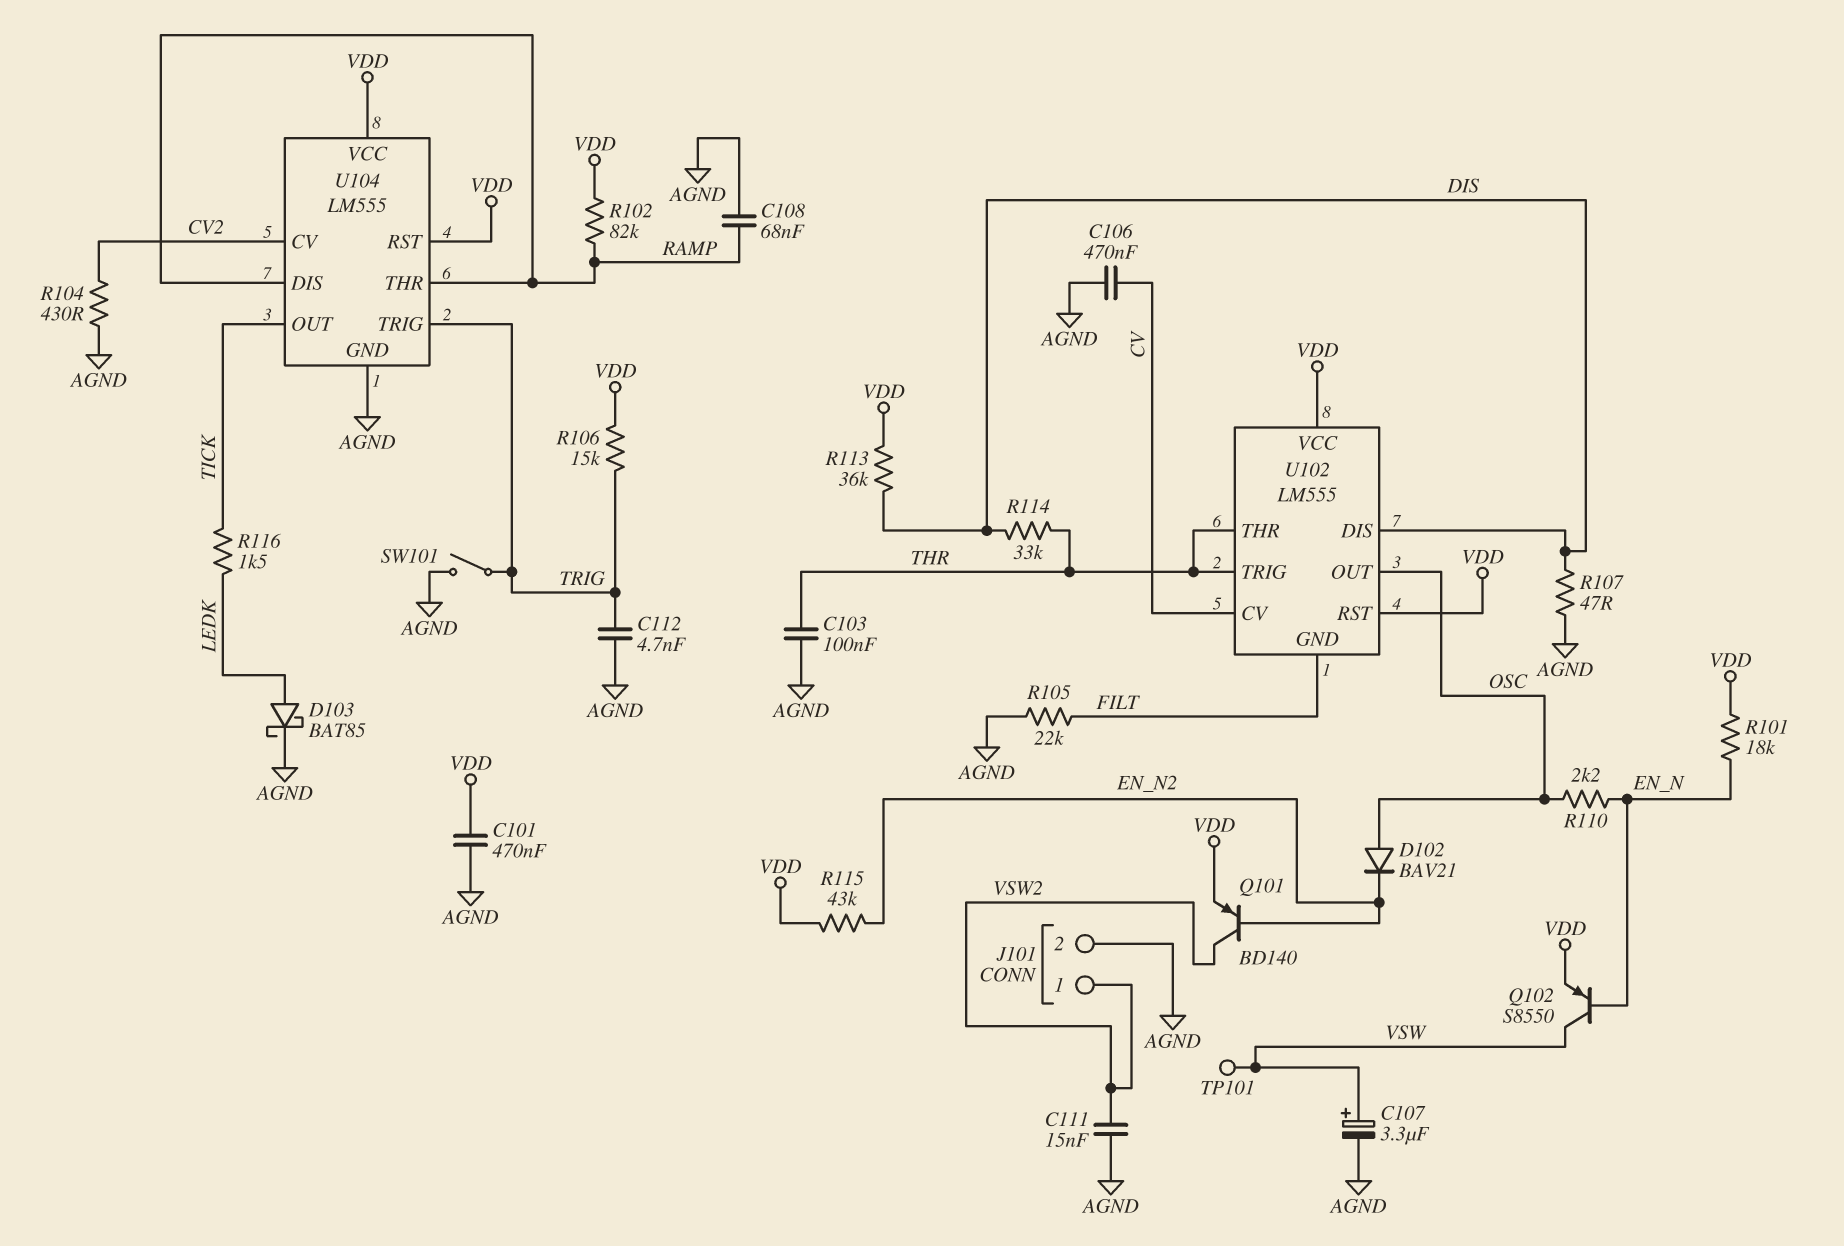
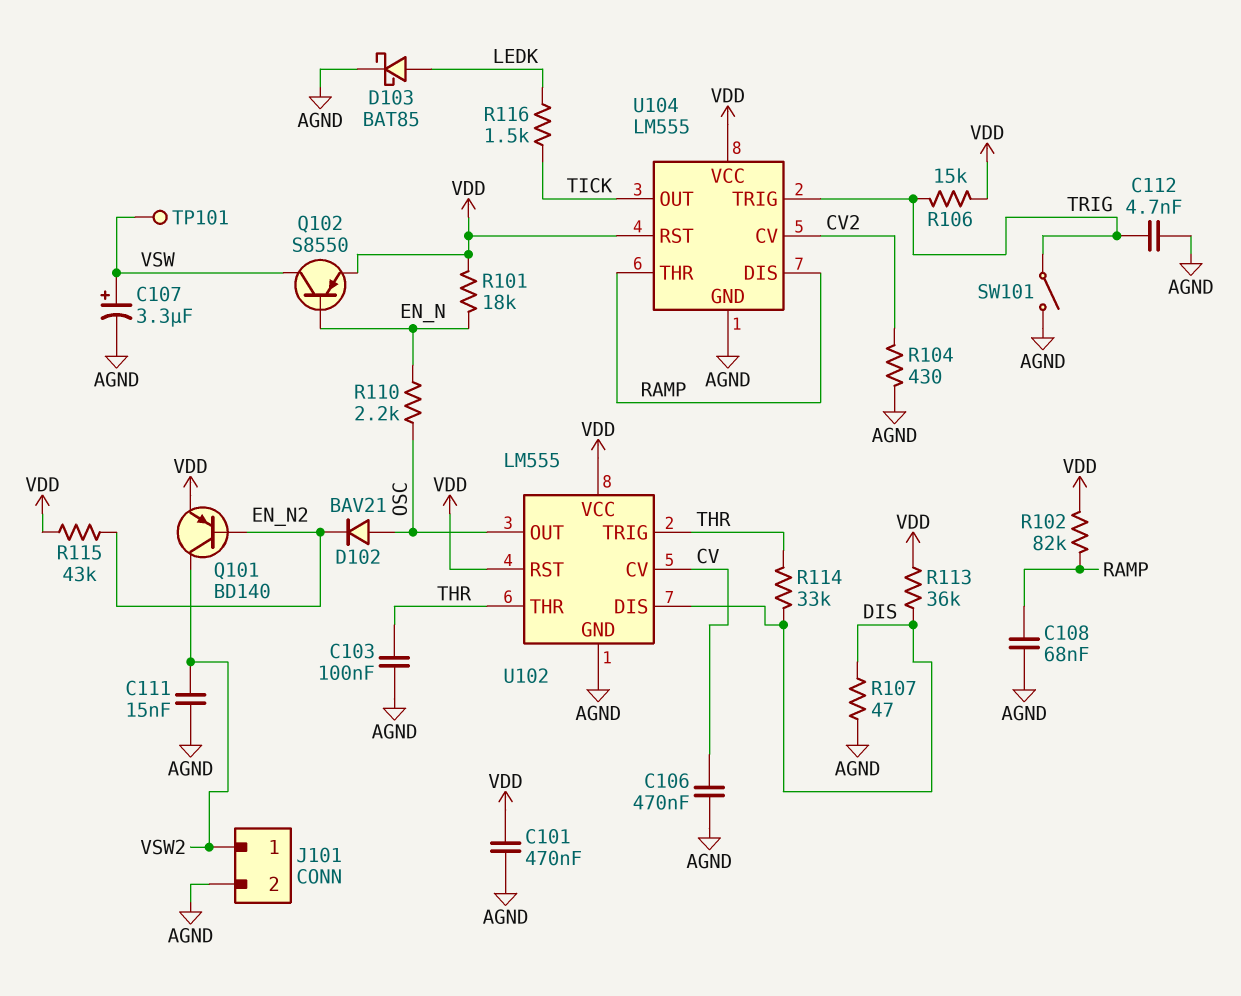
R105: 22k (AGND, FILT) -> none
U102 pin GND: FILT -> AGND

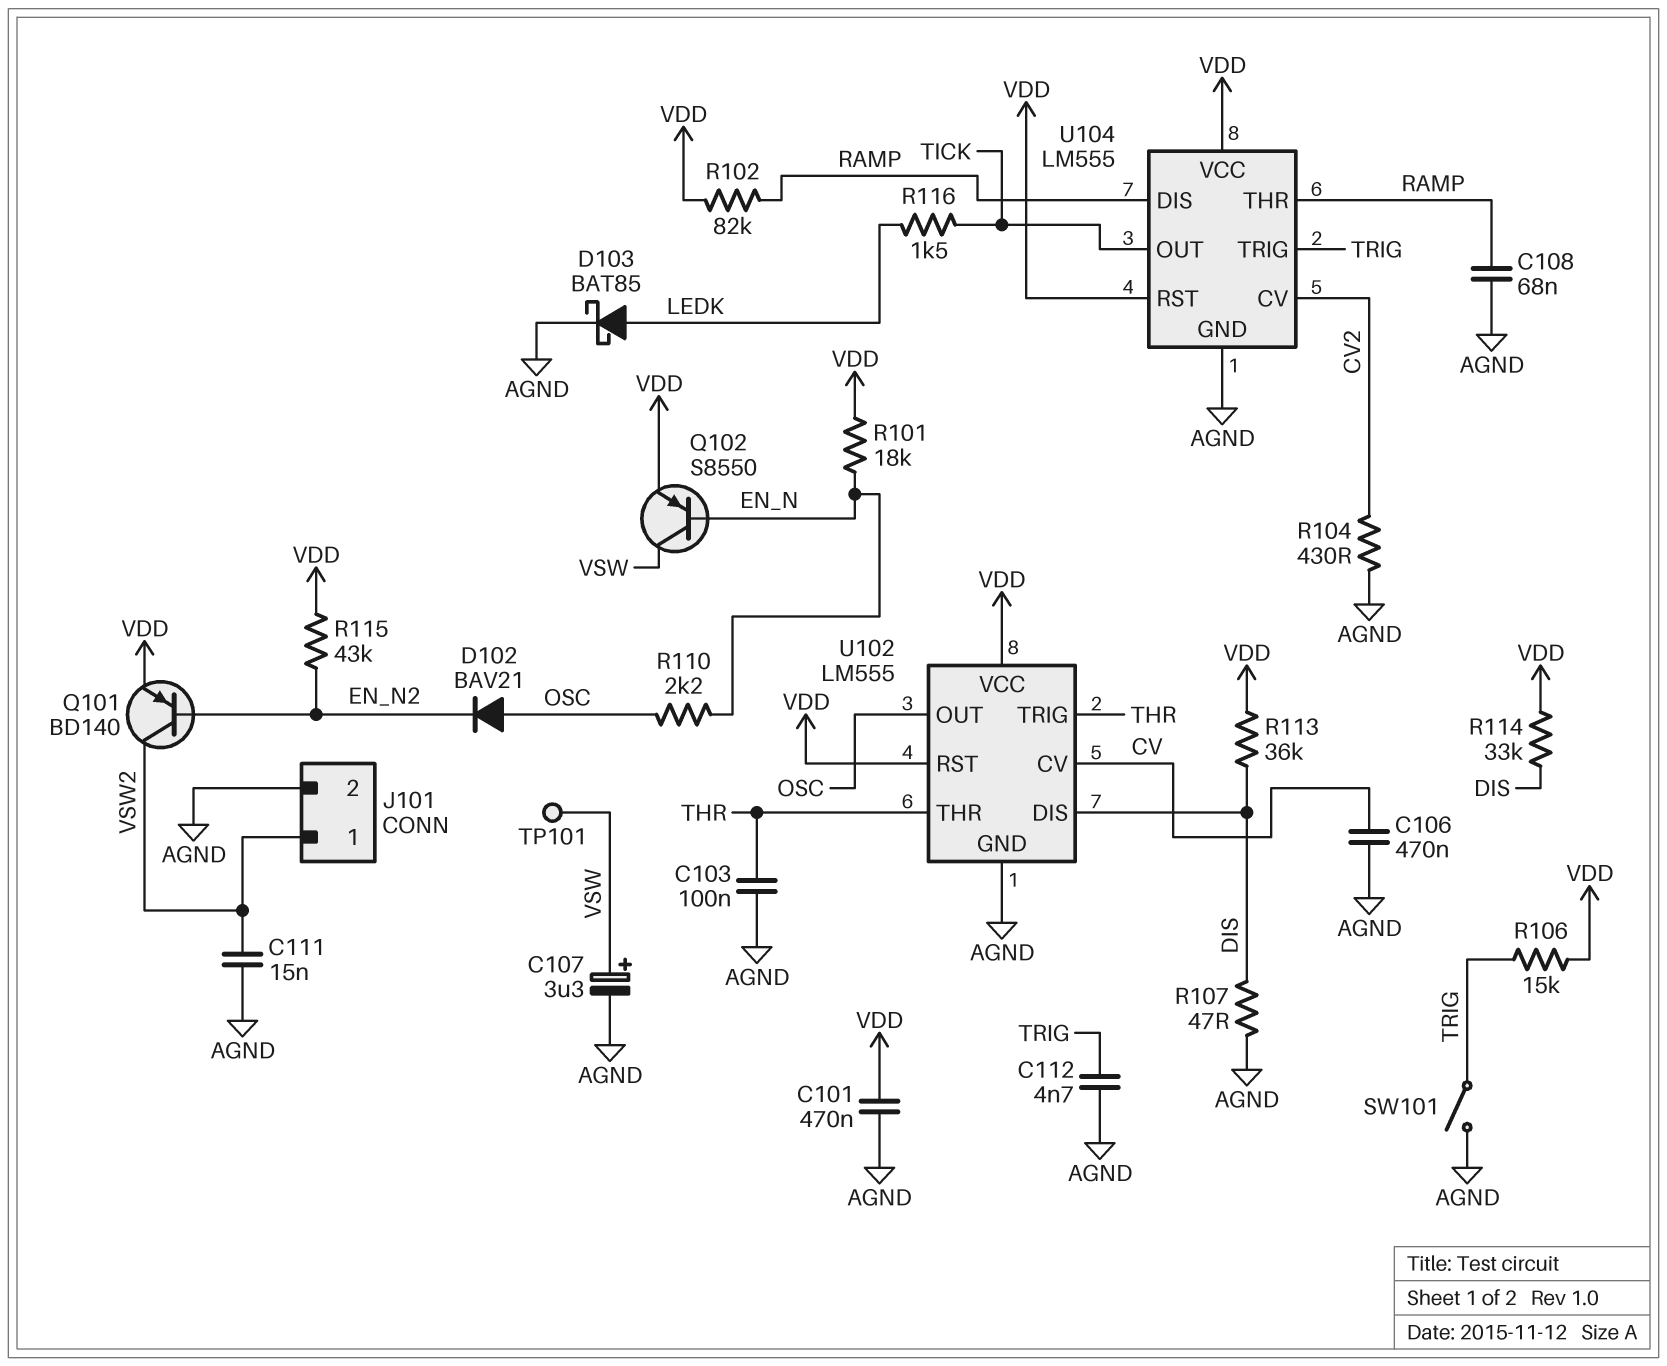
R114: 33k (DIS, THR) -> 33k (DIS, VDD)

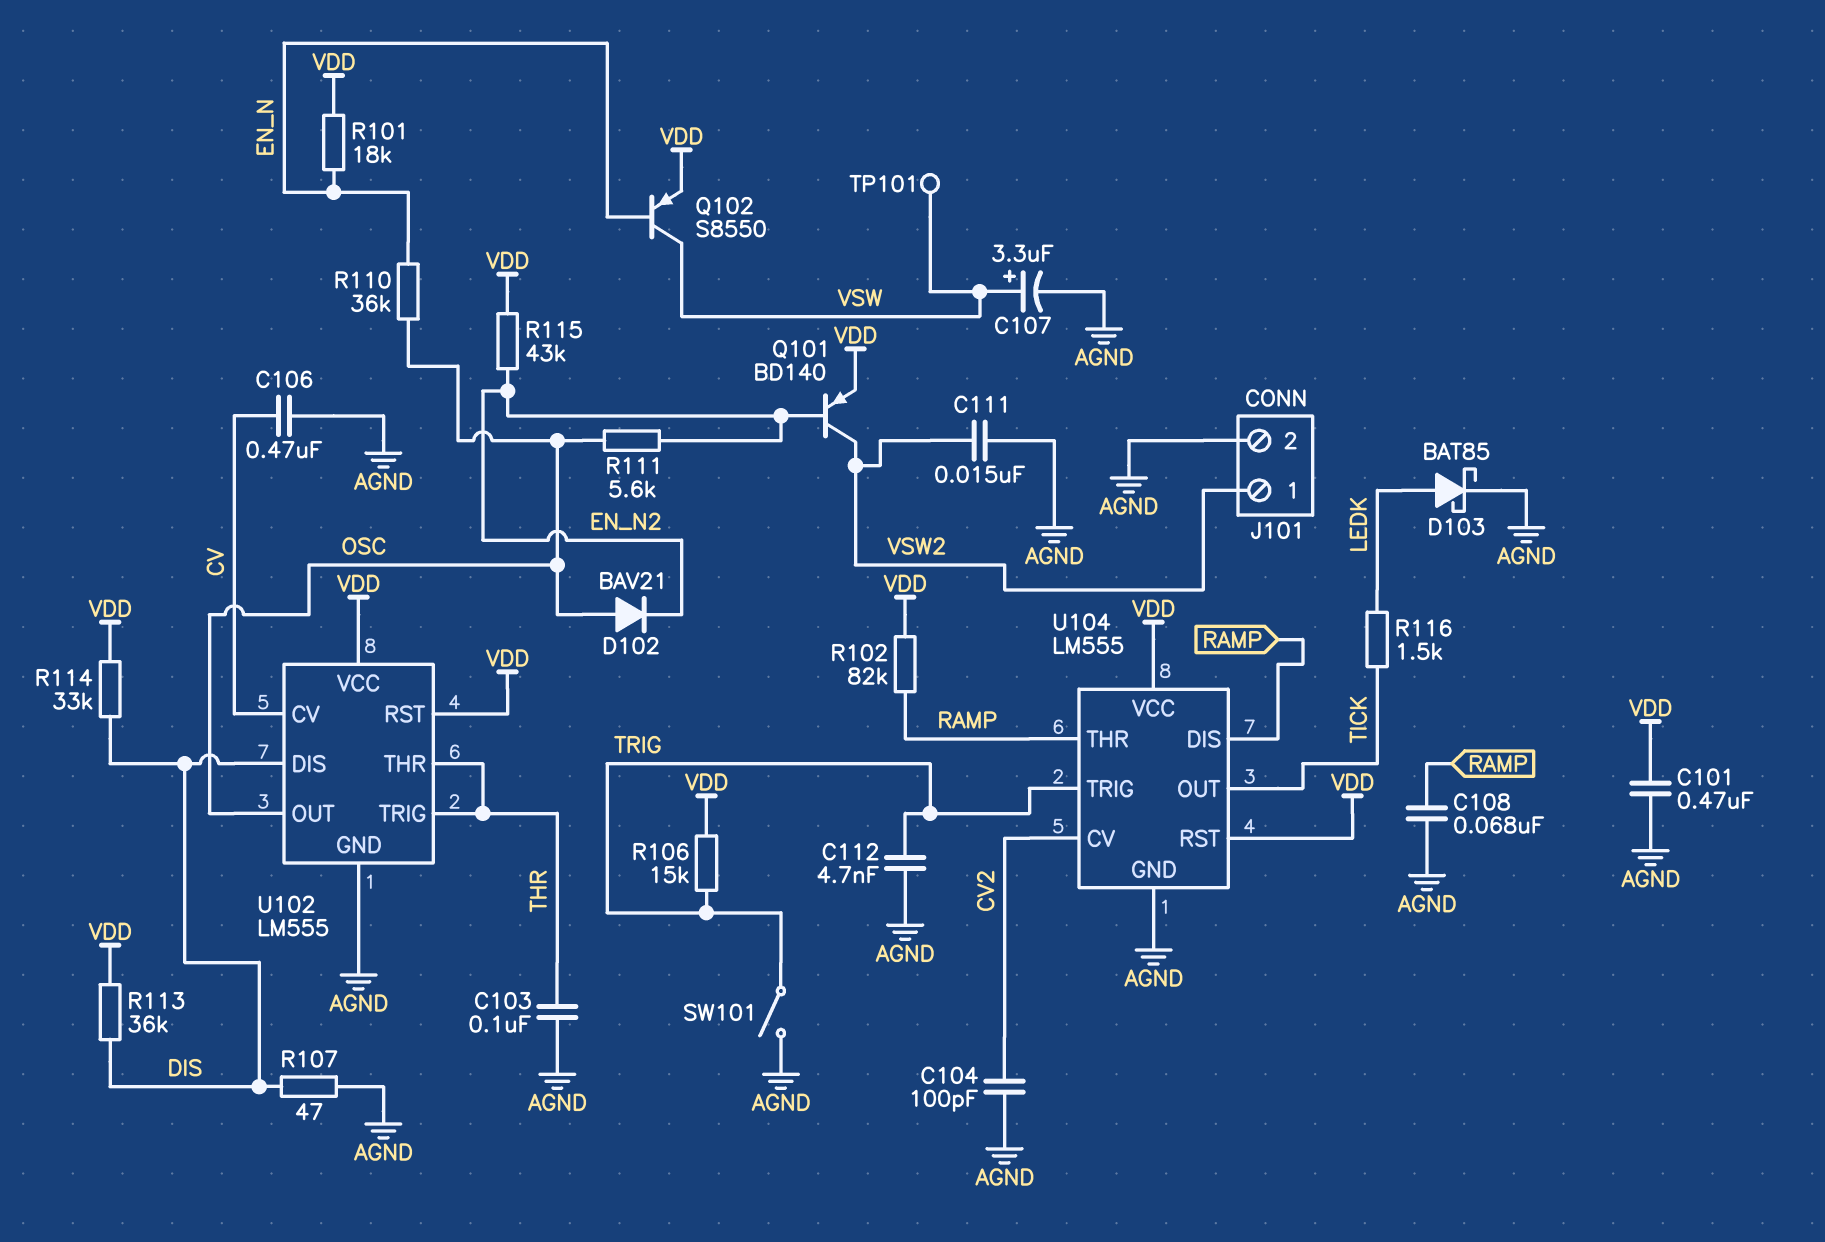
C104: none -> 100pF (AGND, CV2)
R104: 430 (AGND, CV2) -> none
R110: 2.2k (EN_N, OSC) -> 36k (EN_N, OSC)
R111: none -> 5.6k (EN_N2, OSC)

